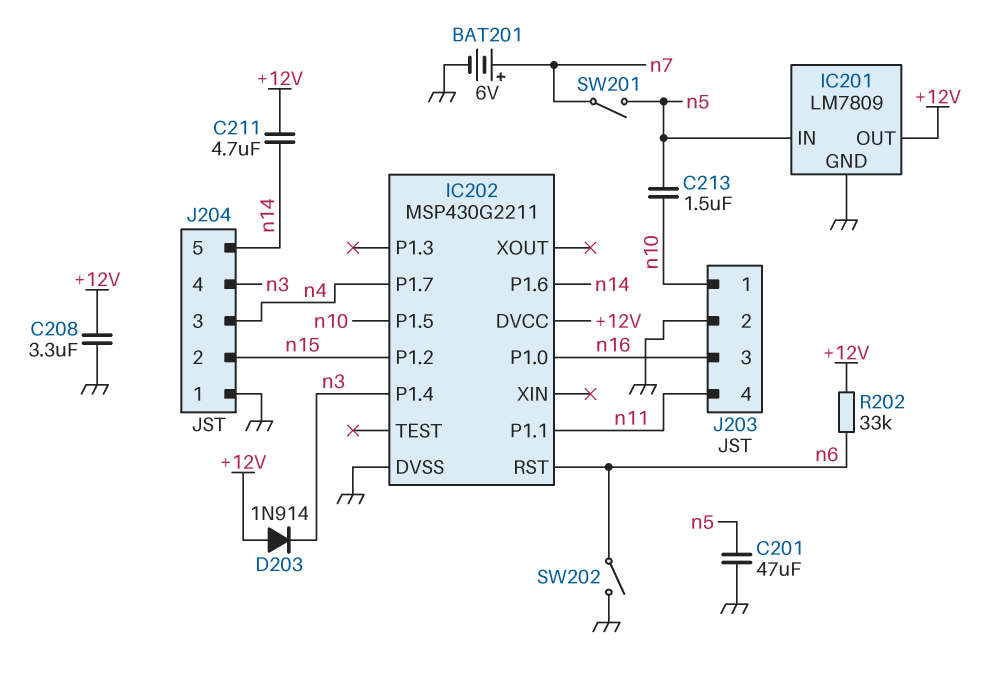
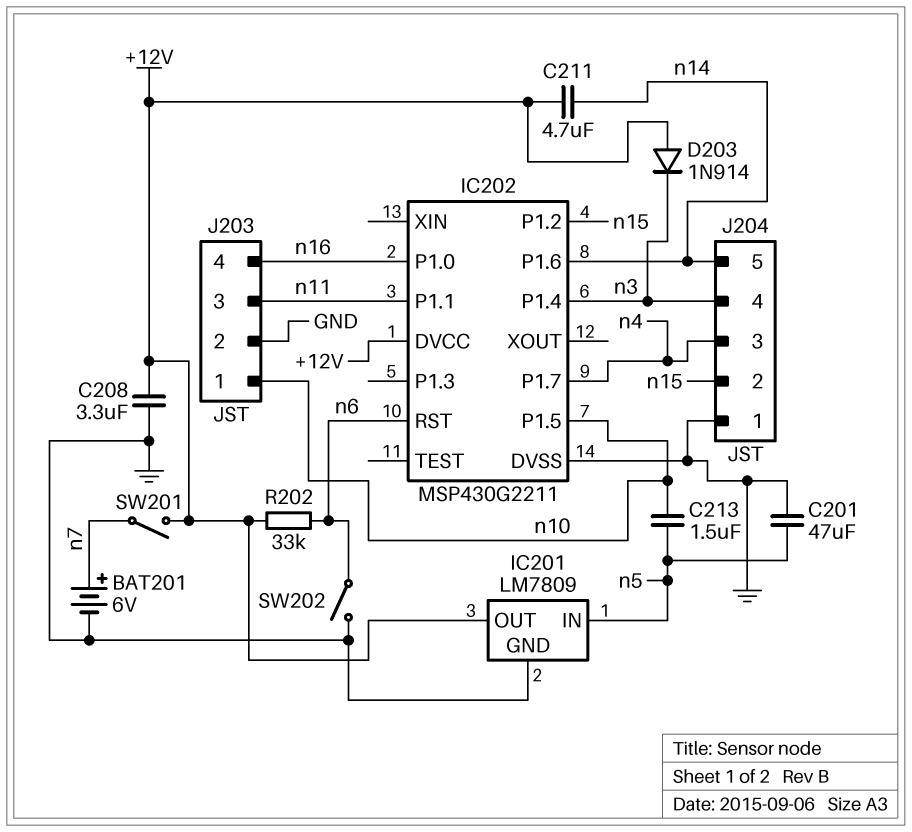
J203 pin 3: n16 -> n11
J203 pin 4: n11 -> n16
SW201: switch (n5, n7) -> switch (+12V, n7)

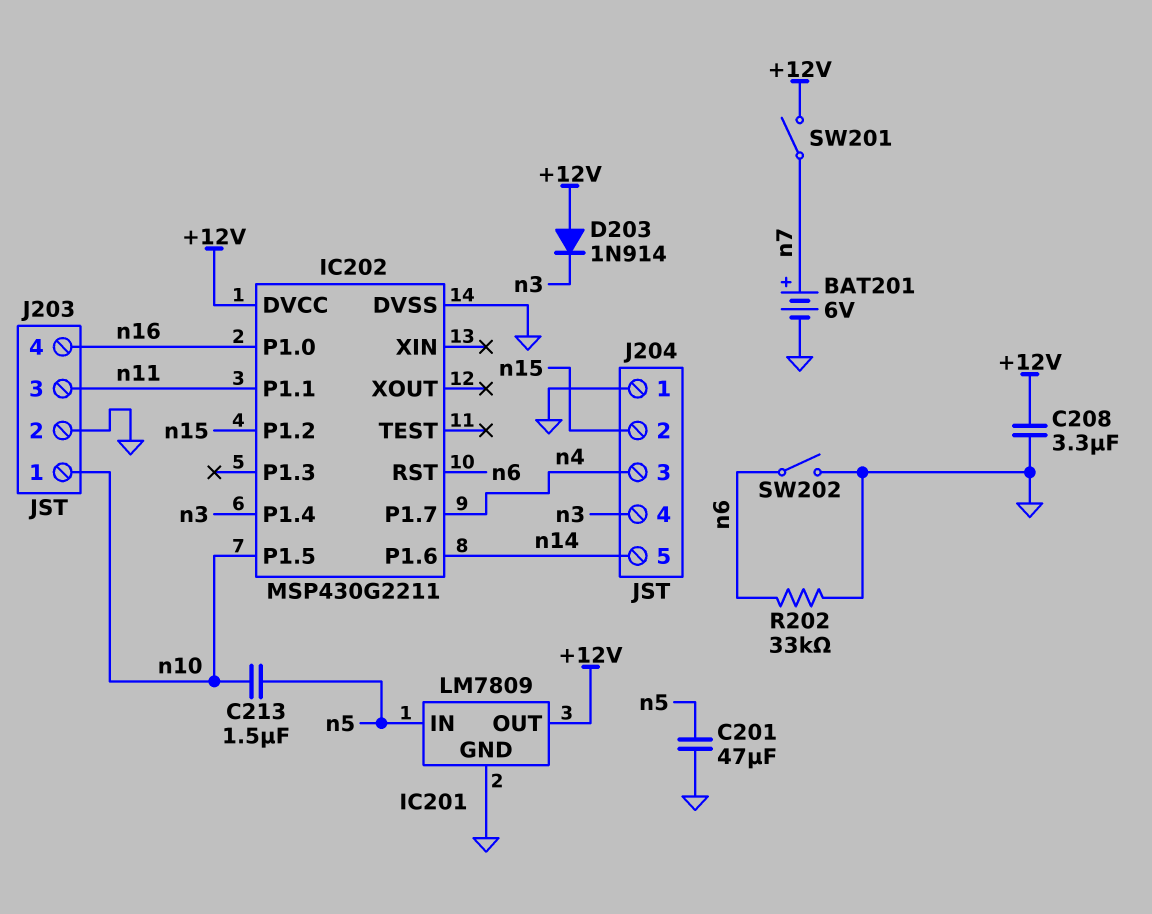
C211: 4.7uF (+12V, n14) -> none
R202: 33k (+12V, n6) -> 33k (GND, n6)

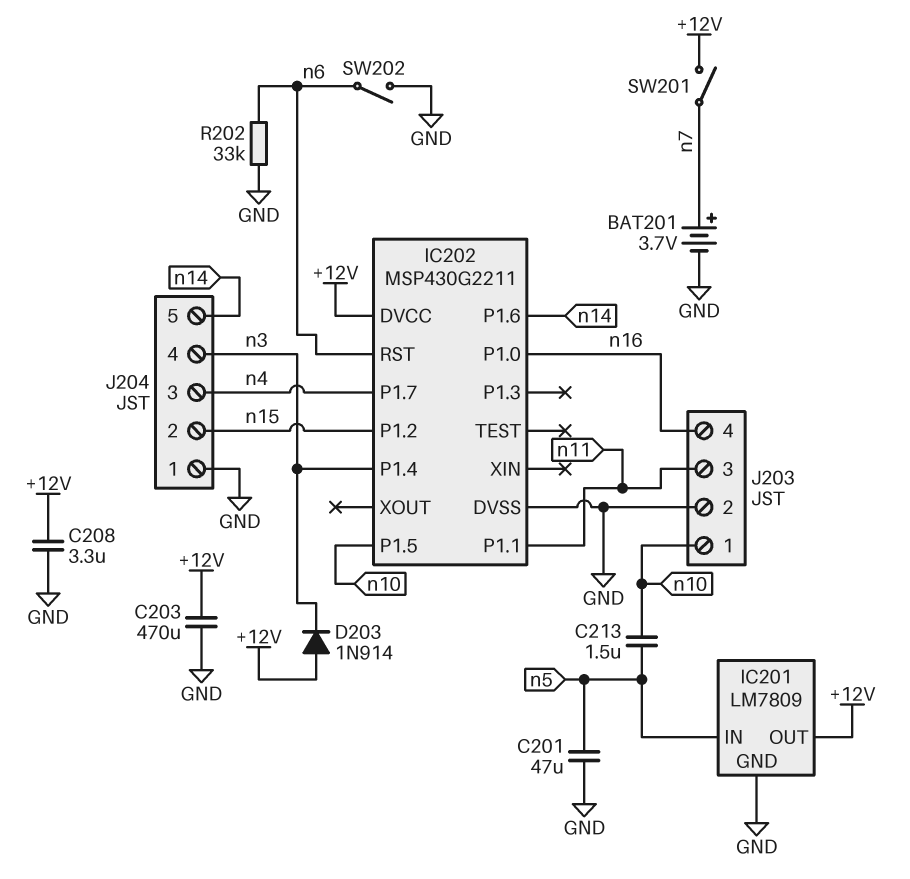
BAT201: 6V (plus n7, minus GND) -> 3.7V (plus n7, minus GND)
C203: none -> 470uF (+12V, GND)

